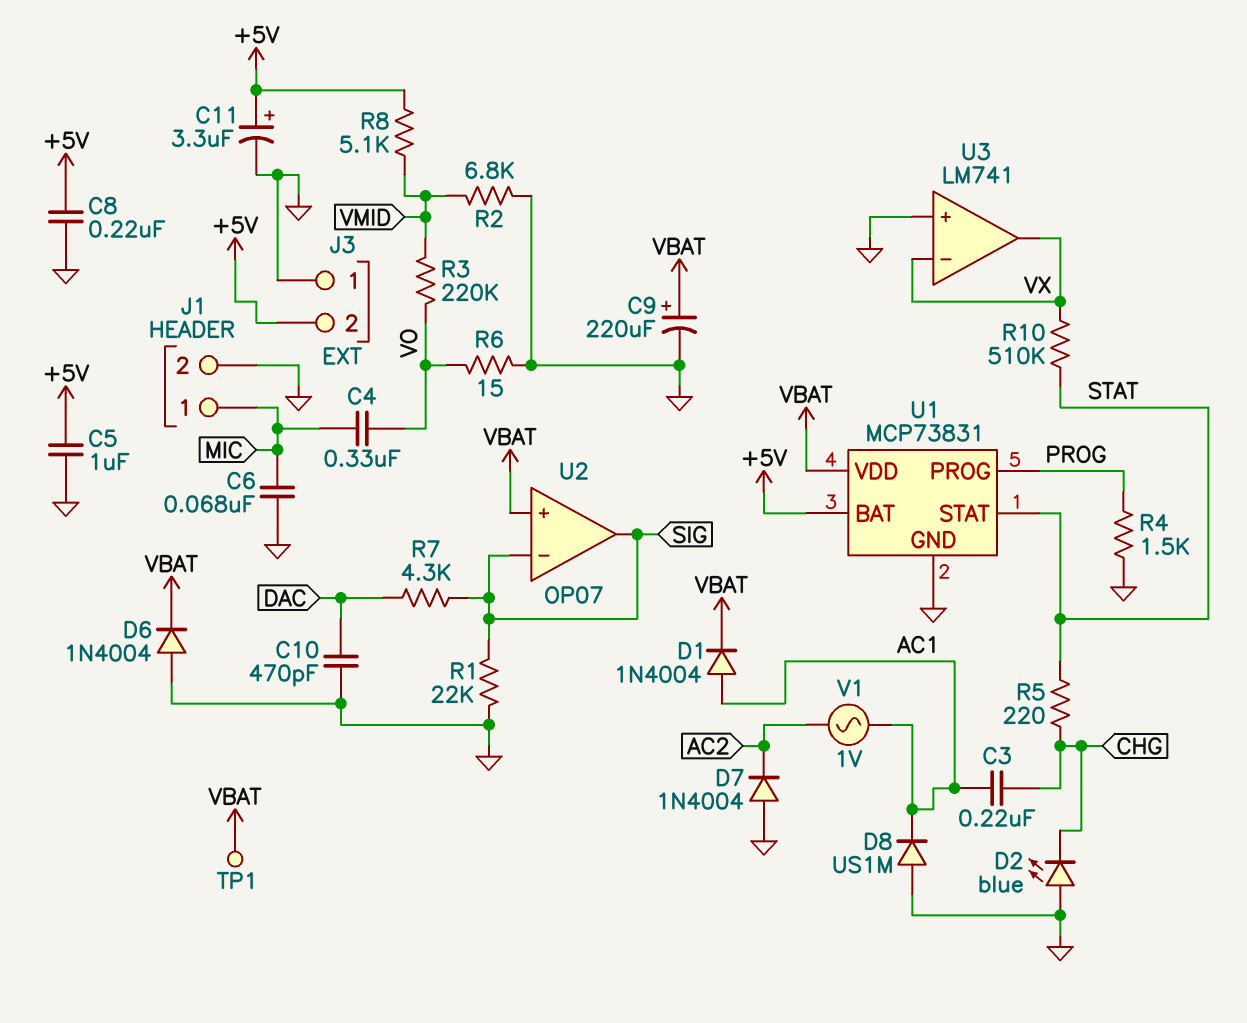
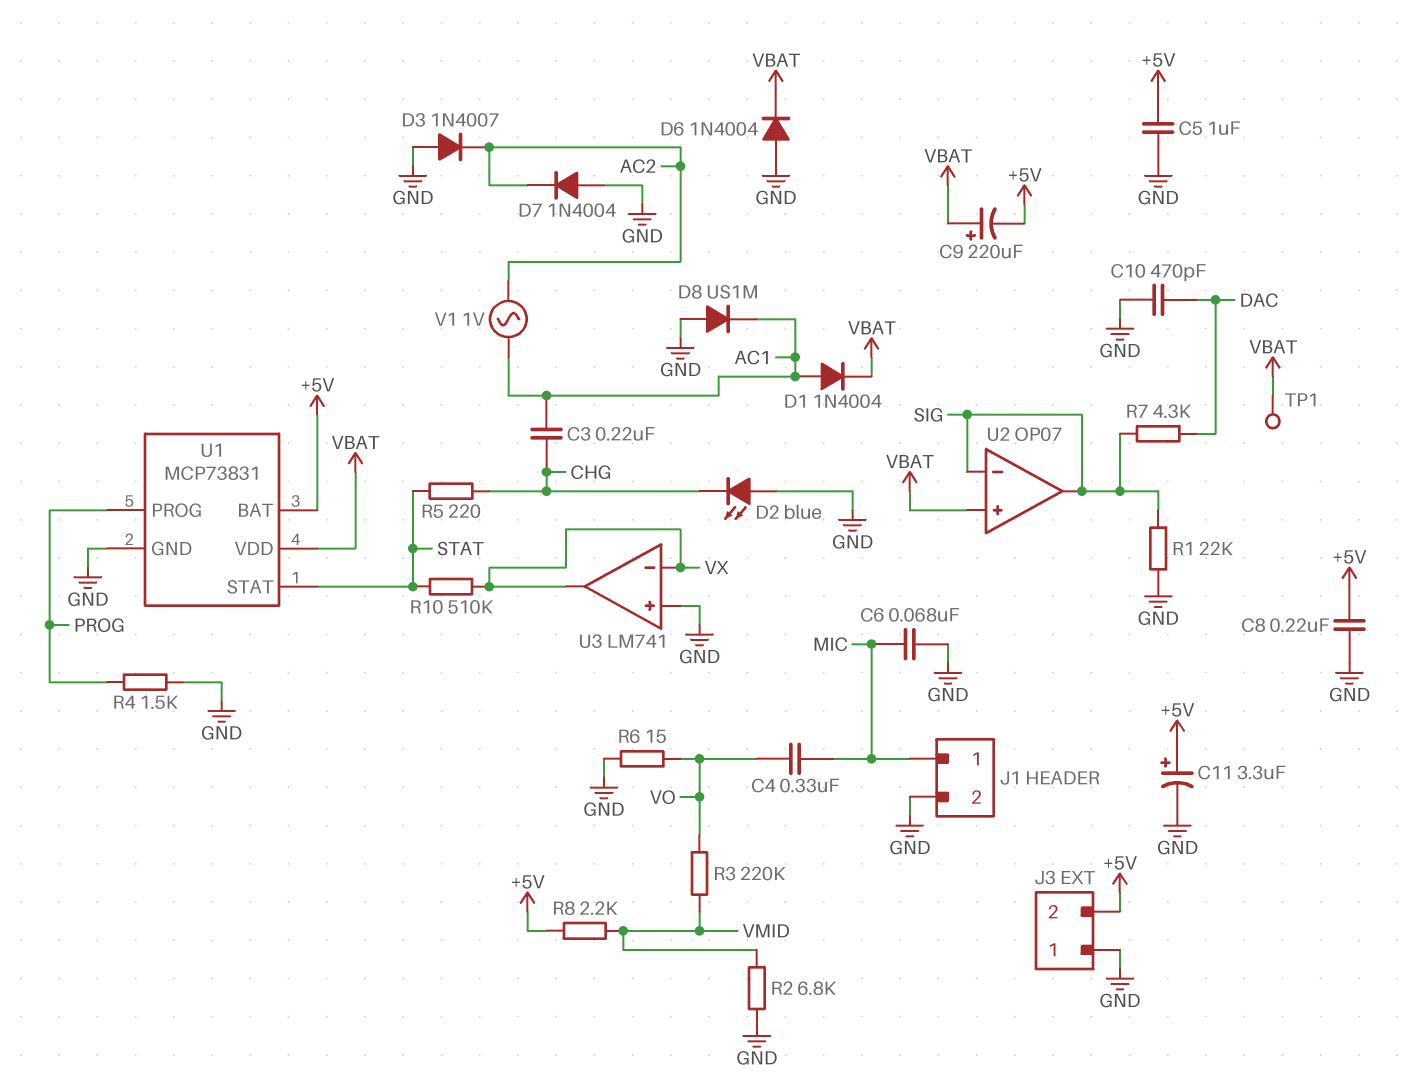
C9: 220uF (plus VBAT, minus GND) -> 220uF (plus VBAT, minus +5V)
D3: none -> diode 1N4007 (A GND, K AC2)
R8: 5.1k (+5V, VMID) -> 2.2k (+5V, VMID)

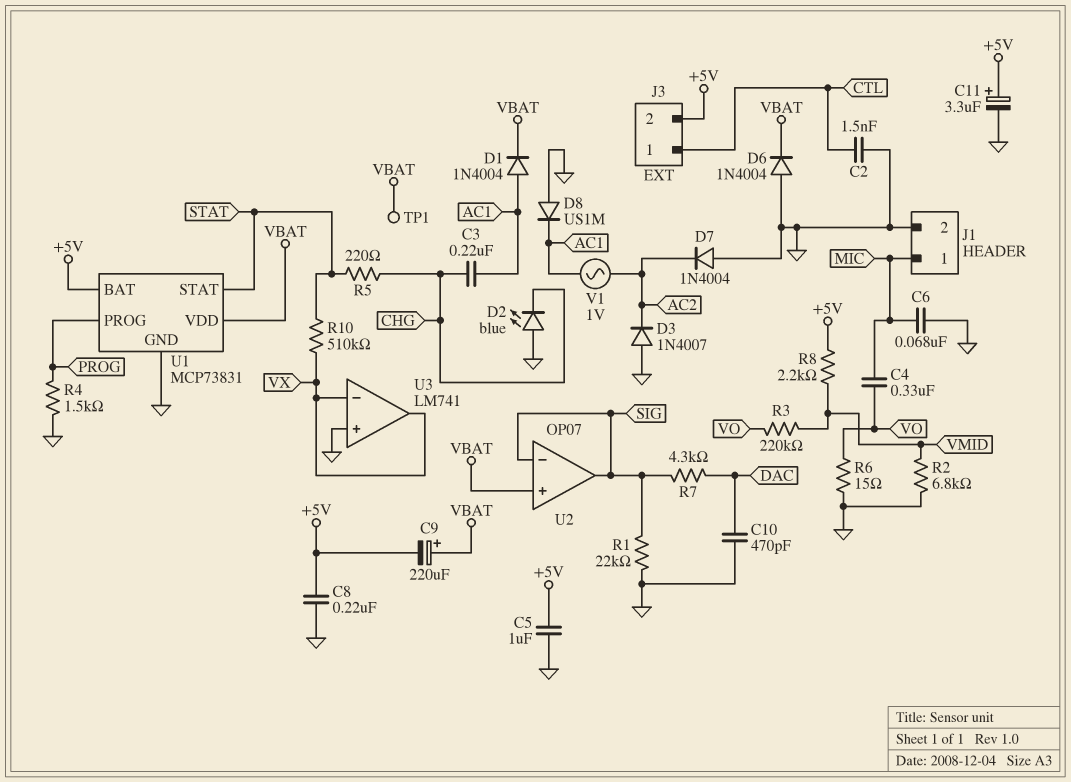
C2: none -> 1.5nF (CTL, GND)
J3 pin 1: GND -> CTL

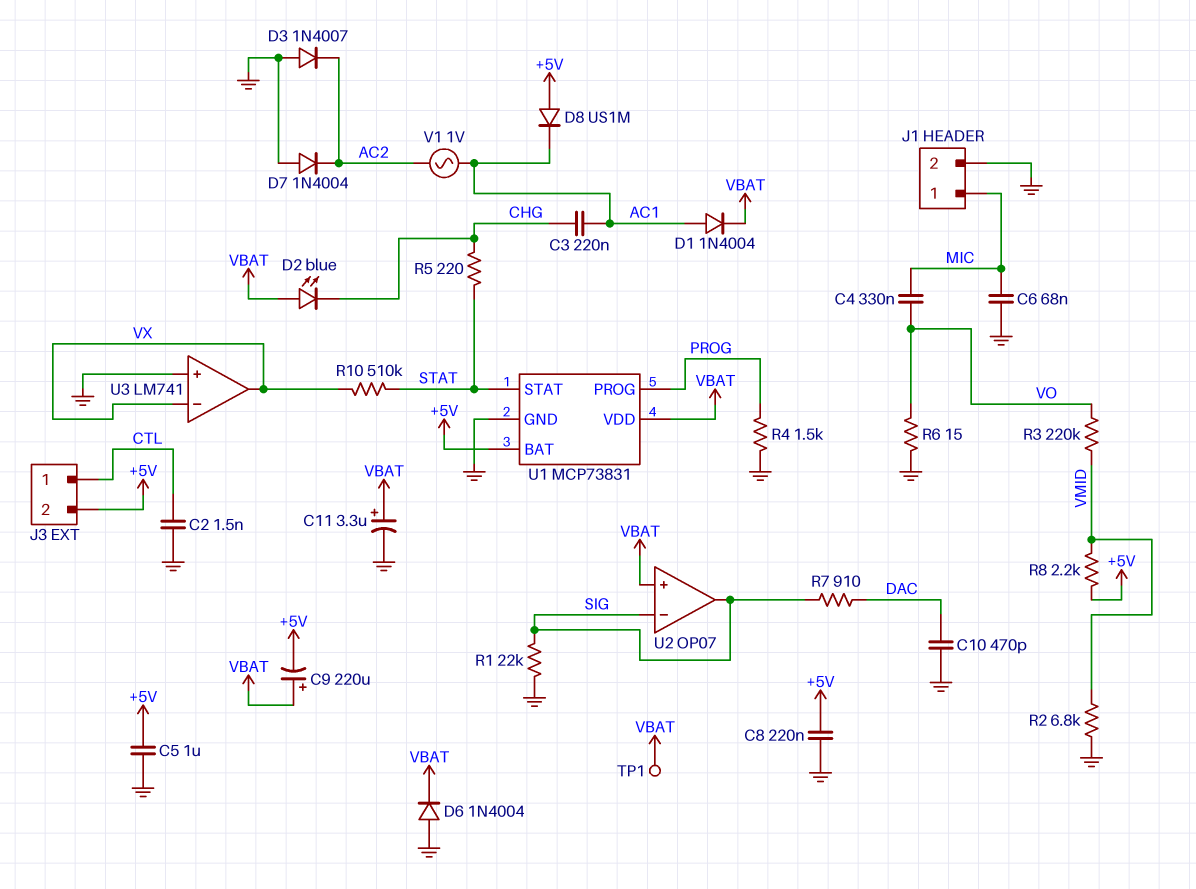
C11: 3.3uF (plus +5V, minus GND) -> 3.3uF (plus VBAT, minus GND)
D2: LED blue (A GND, K CHG) -> LED blue (A VBAT, K CHG)
D8: diode US1M (A GND, K AC1) -> diode US1M (A +5V, K AC1)
R7: 4.3k (DAC, SIG) -> 910 (DAC, SIG)

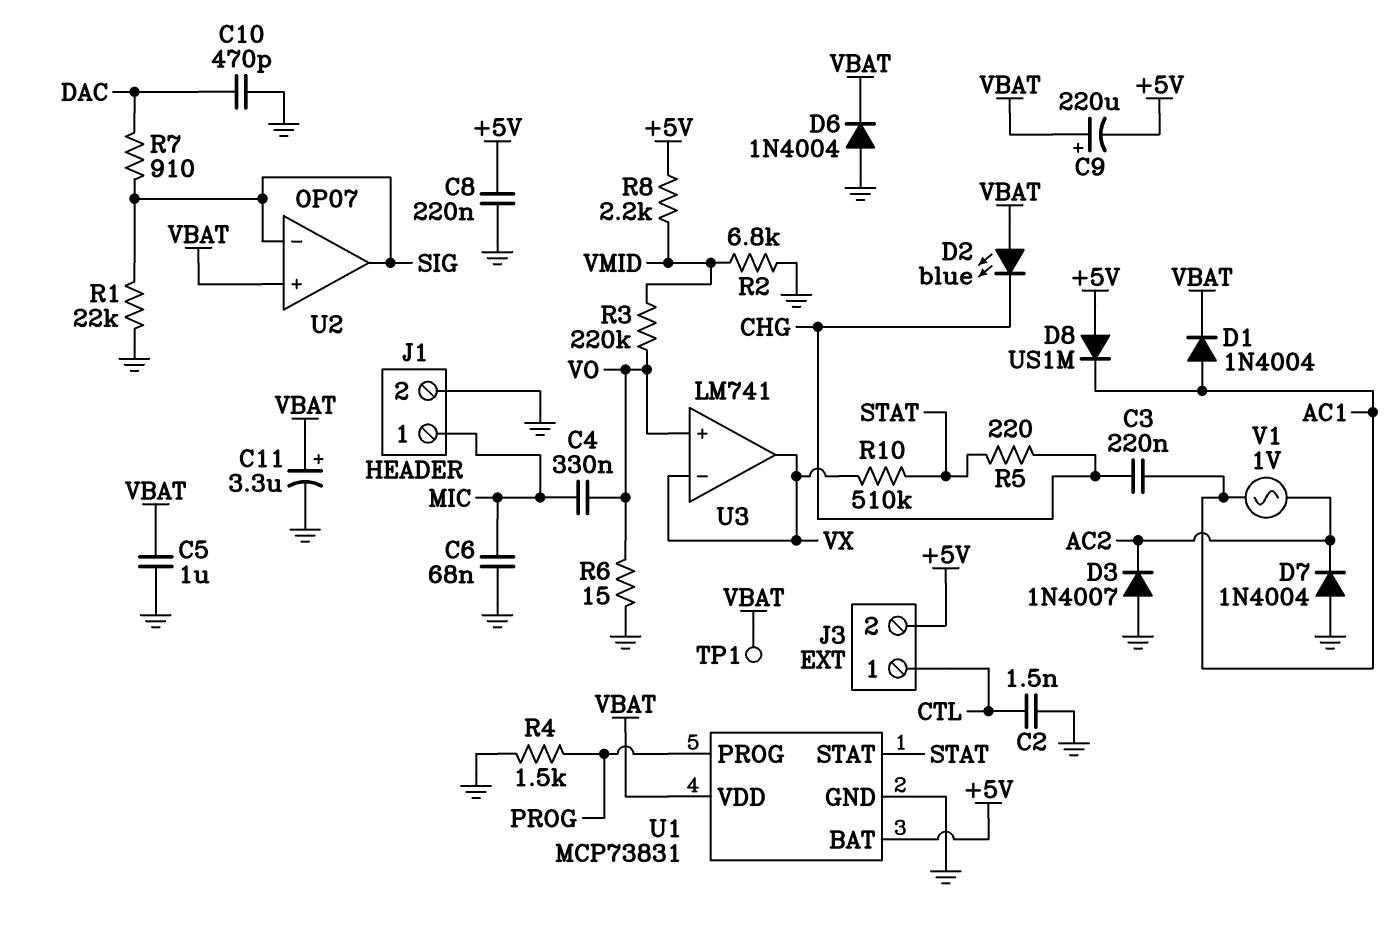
C5: 1uF (+5V, GND) -> 1uF (GND, VBAT)
U3 pin in+: GND -> VO

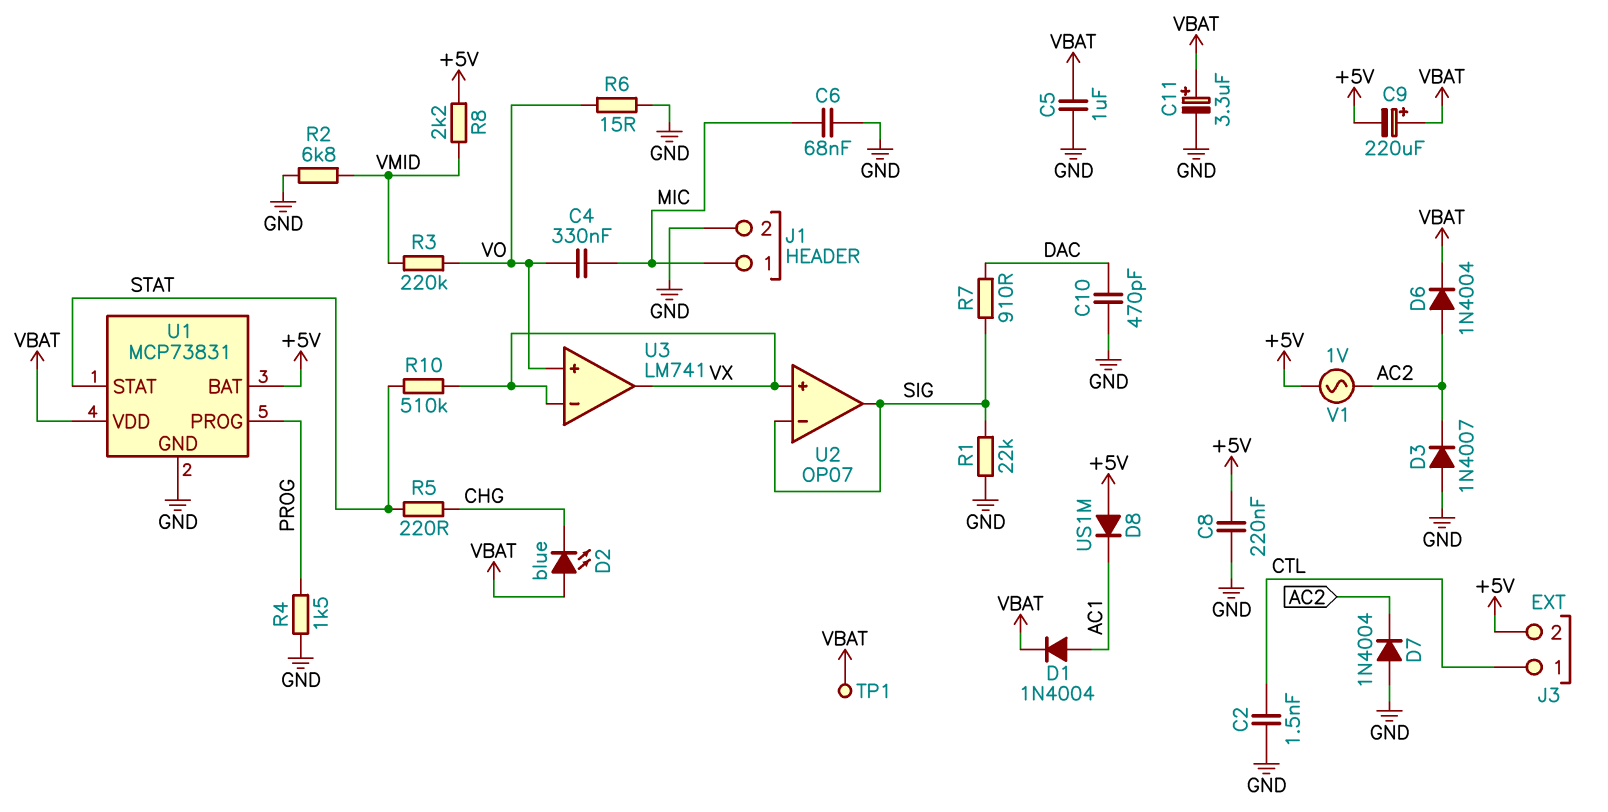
C3: 220nF (AC1, CHG) -> none
D6: diode 1N4004 (A GND, K VBAT) -> diode 1N4004 (A AC2, K VBAT)
U2 pin in+: VBAT -> VX
V1: AC 1V (AC1, AC2) -> AC 1V (+5V, AC2)

